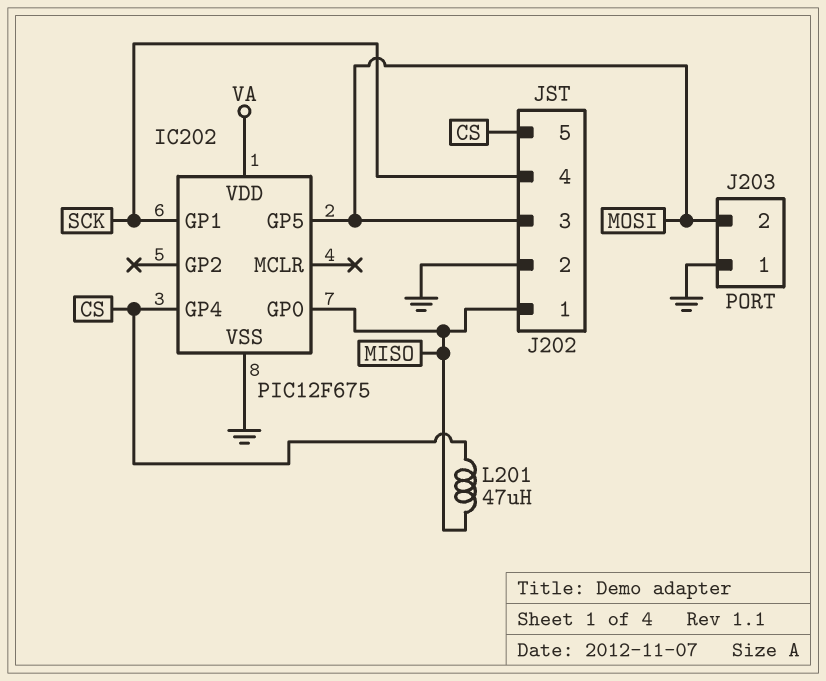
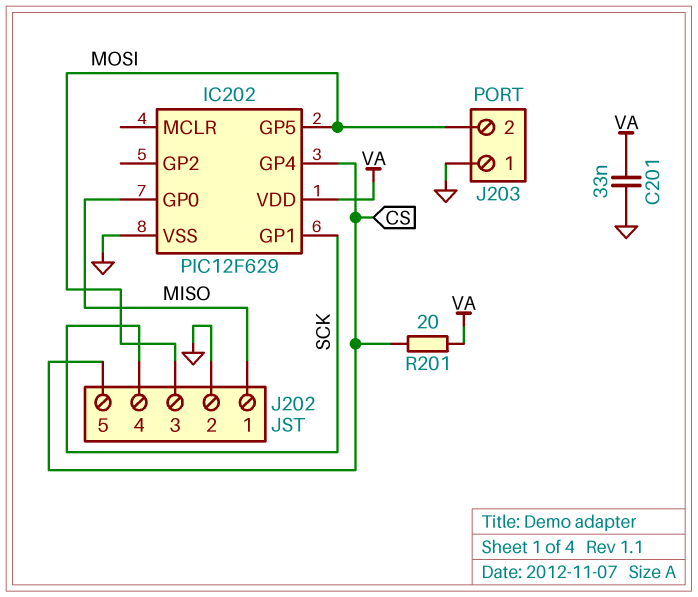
C201: none -> 33nF (GND, VA)
IC202: PIC12F675 -> PIC12F629
L201: 47uH (CS, MISO) -> none
R201: none -> 20 (CS, VA)

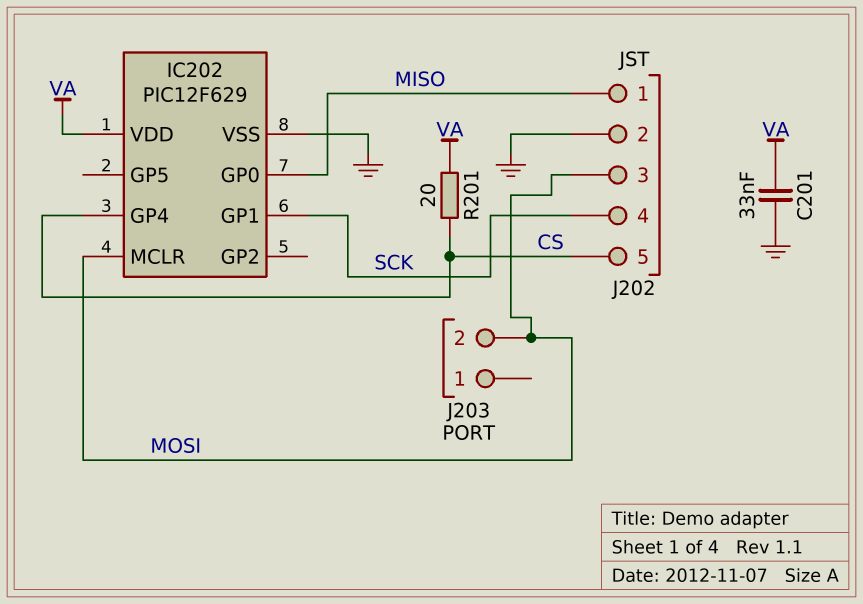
IC202 pin GP5: MOSI -> none
IC202 pin MCLR: none -> MOSI
J203 pin 1: GND -> none

